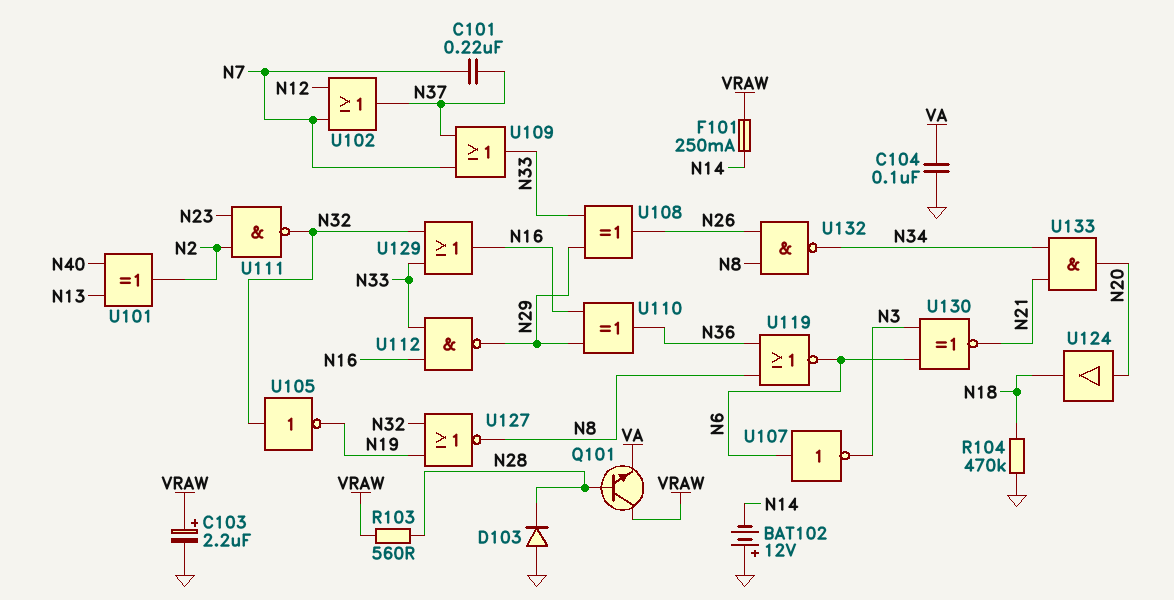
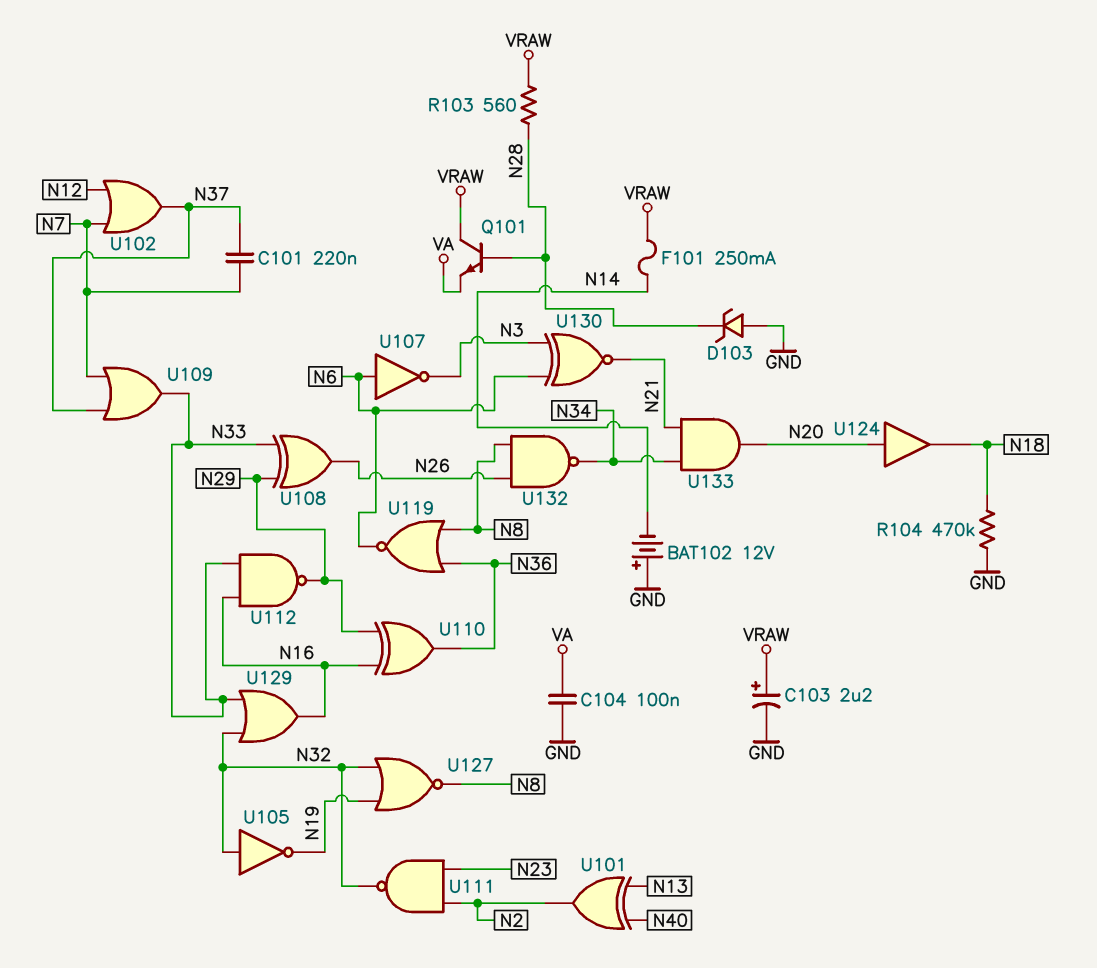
D103: diode (A GND, K N28) -> zener (A GND, K N28)

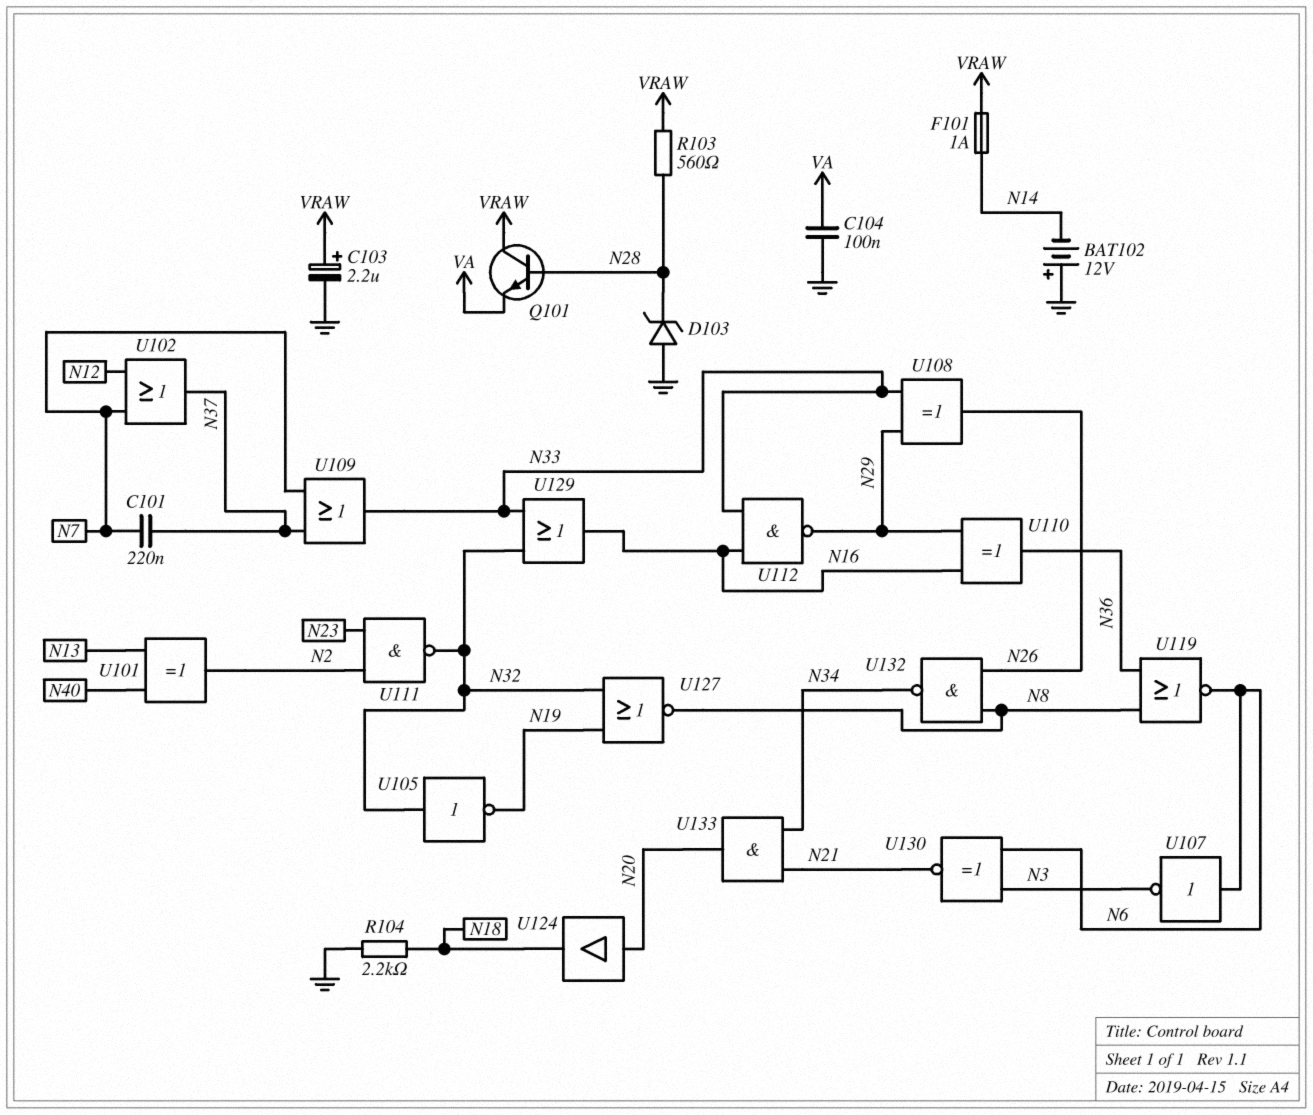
F101: 250mA (N14, VRAW) -> 1A (N14, VRAW)
R104: 470k (GND, N18) -> 2.2k (GND, N18)

